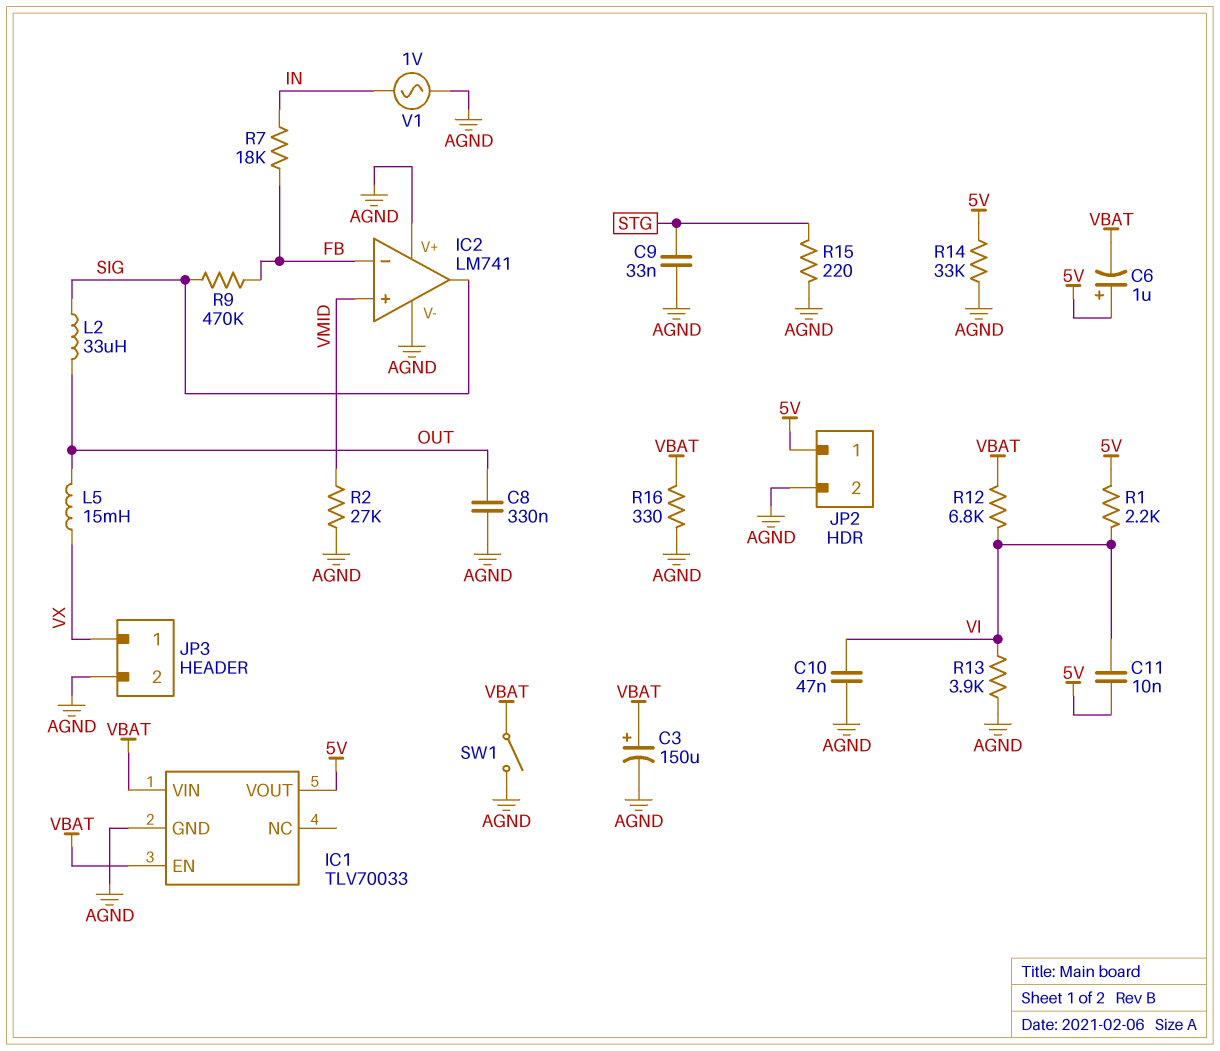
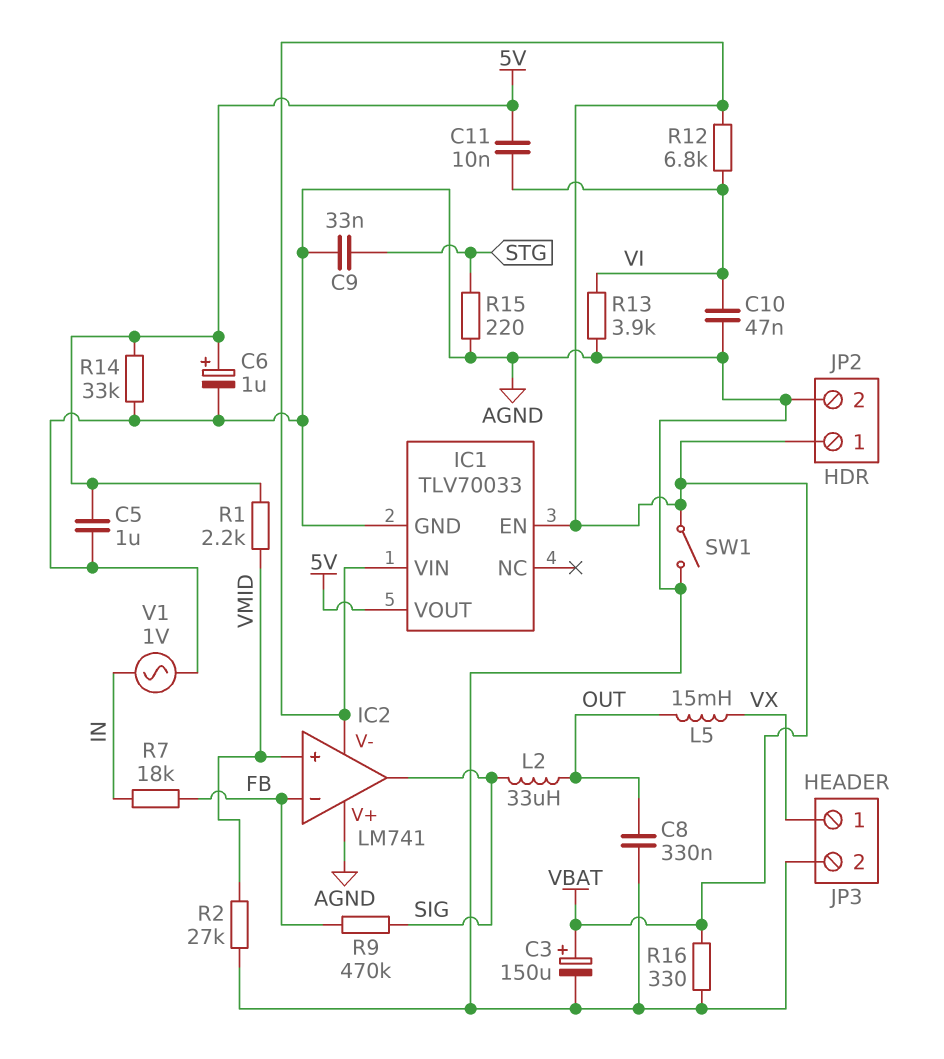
C5: none -> 1uF (5V, AGND)
C6: 1uF (plus 5V, minus VBAT) -> 1uF (plus 5V, minus AGND)
IC2 pin V-: AGND -> VBAT
JP2 pin 1: 5V -> VBAT
R1: 2.2k (5V, VI) -> 2.2k (5V, VMID)

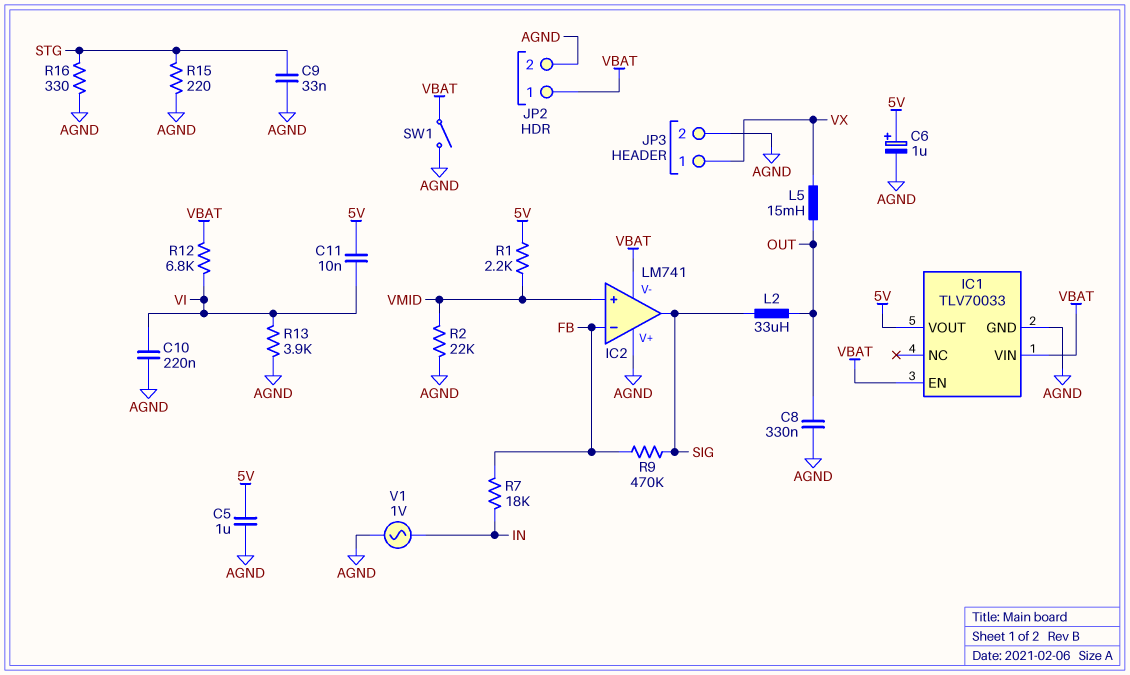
C3: 150uF (plus VBAT, minus AGND) -> none
C10: 47nF (AGND, VI) -> 220nF (AGND, VI)
R2: 27k (AGND, VMID) -> 22k (AGND, VMID)
R14: 33k (5V, AGND) -> none
R16: 330 (AGND, VBAT) -> 330 (AGND, STG)

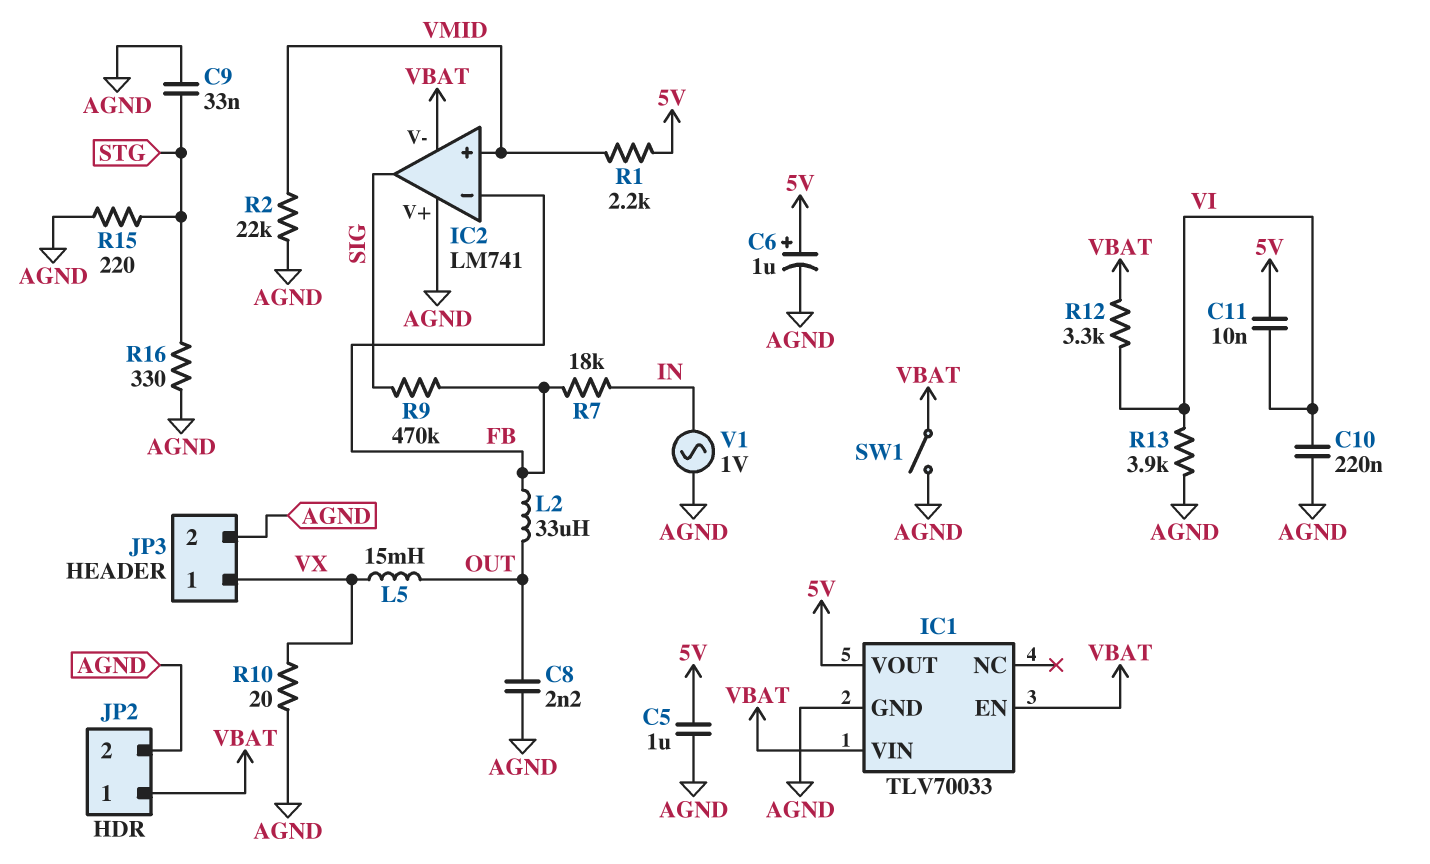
C8: 330nF (AGND, OUT) -> 2.2nF (AGND, OUT)
L2: 33uH (OUT, SIG) -> 33uH (FB, OUT)
R10: none -> 20 (AGND, VX)
R12: 6.8k (VBAT, VI) -> 3.3k (VBAT, VI)

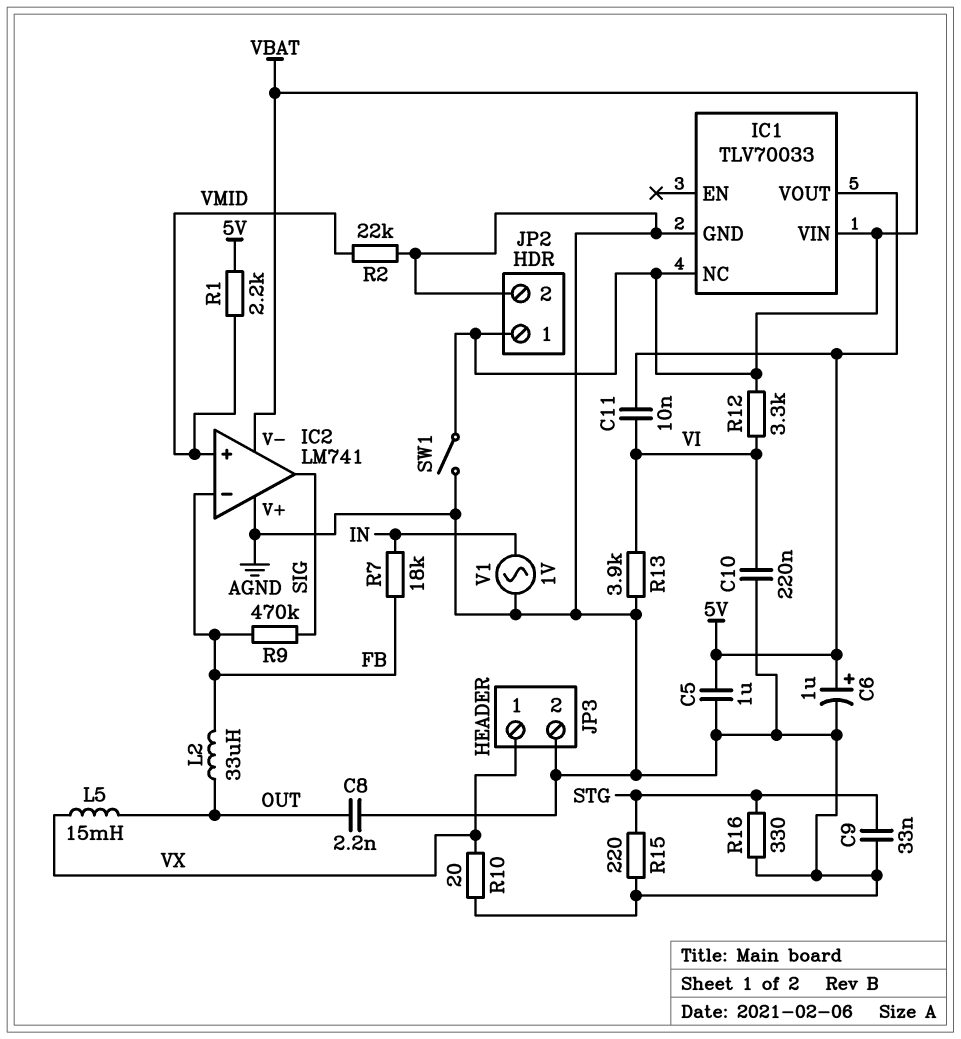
IC1 pin EN: VBAT -> none
IC1 pin NC: none -> VBAT

